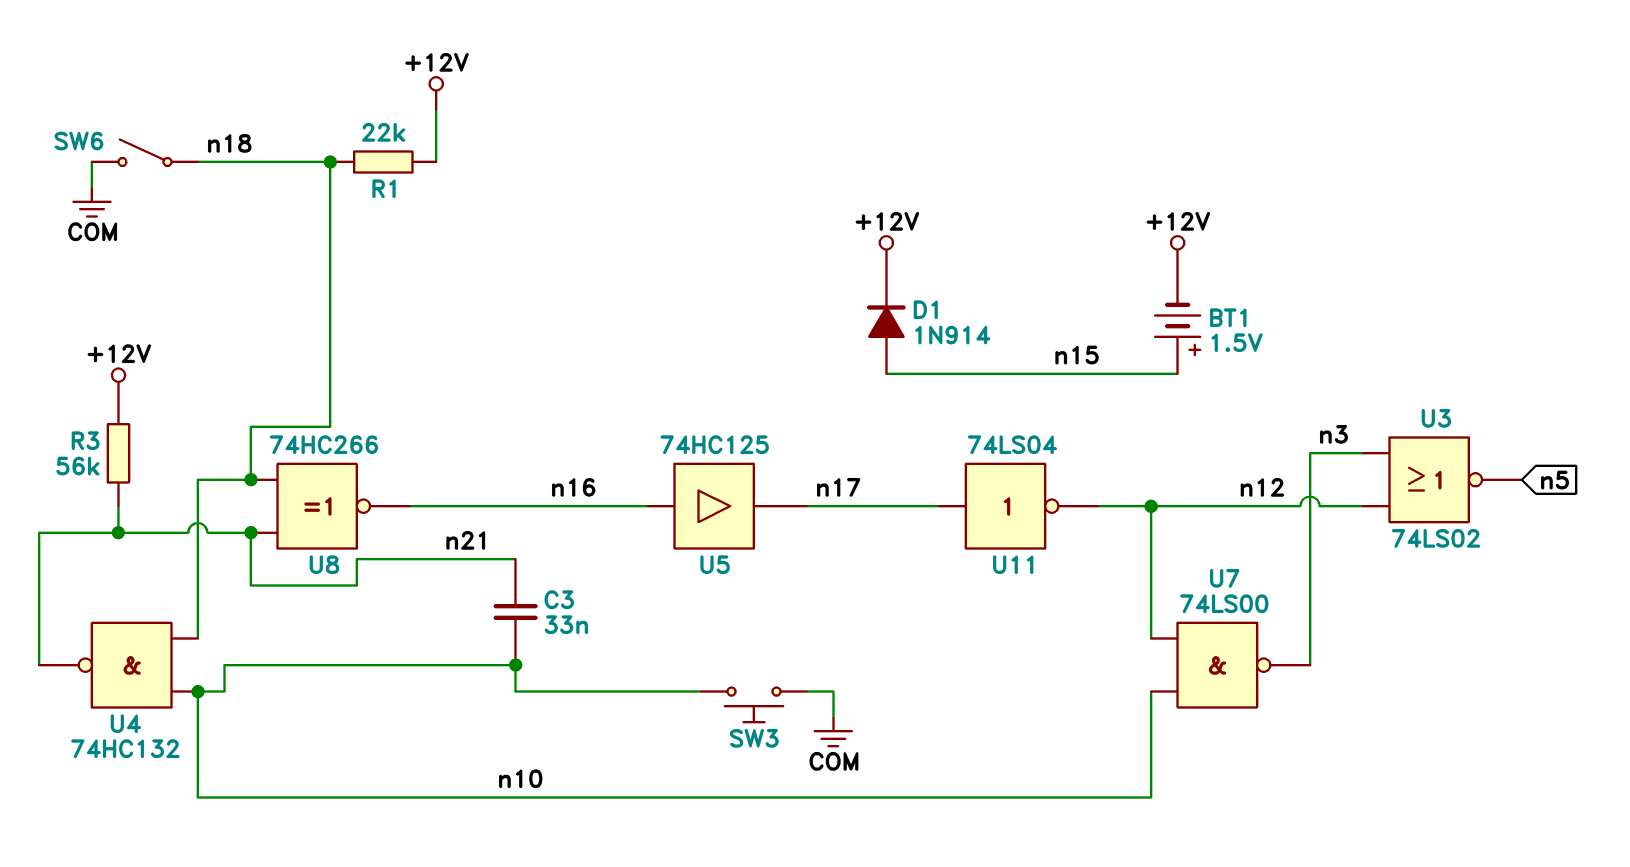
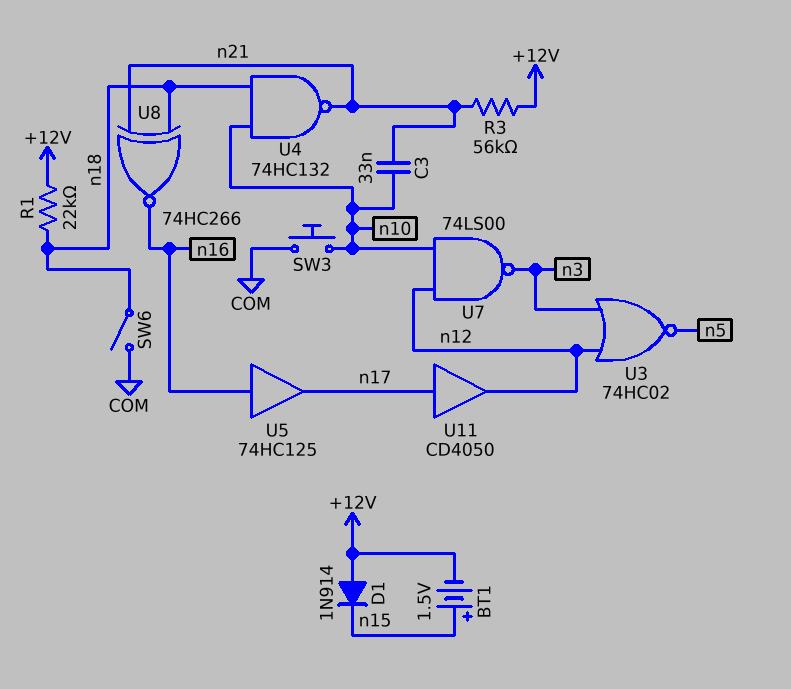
D1: diode 1N914 (A n15, K +12V) -> diode 1N914 (A +12V, K n15)
U3: NOR 74LS02 (in n3, in n12, out n5) -> NOR 74HC02 (in n3, in n12, out n5)
U11: NOT 74LS04 (in n17, out n12) -> buffer CD4050 (in n17, out n12)

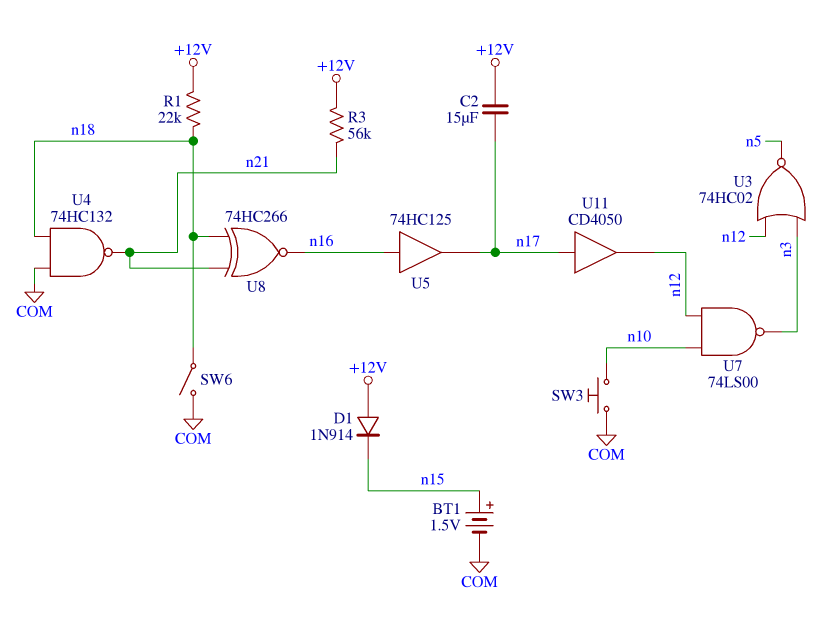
BT1: 1.5V (plus n15, minus +12V) -> 1.5V (plus n15, minus COM)
C2: none -> 15uF (+12V, n17)
C3: 33nF (n10, n21) -> none
U4: NAND 74HC132 (in n10, in n18, out n21) -> NAND 74HC132 (in COM, in n18, out n21)

